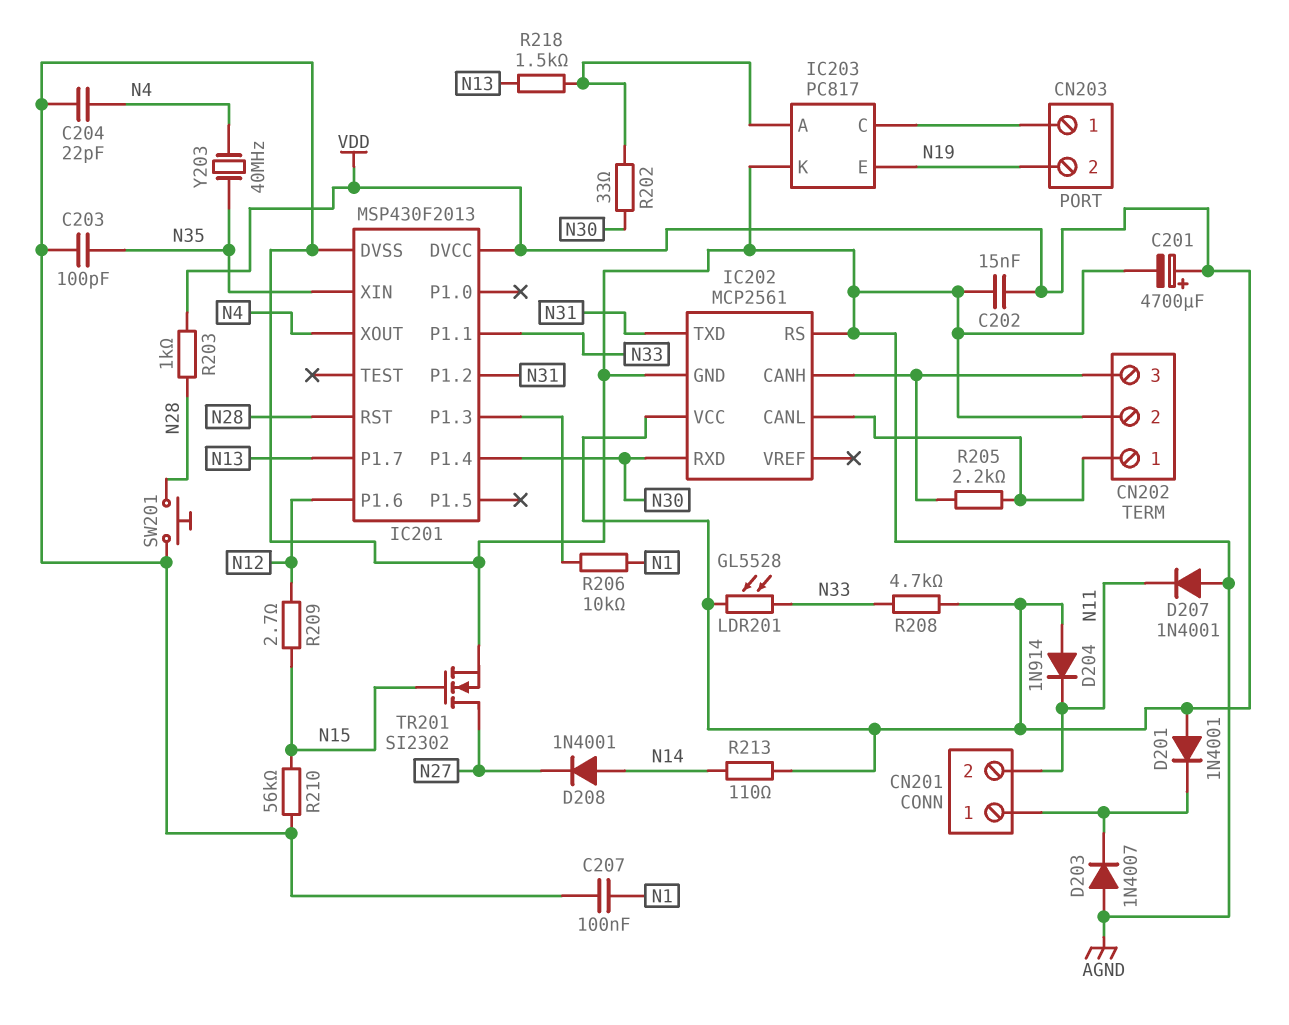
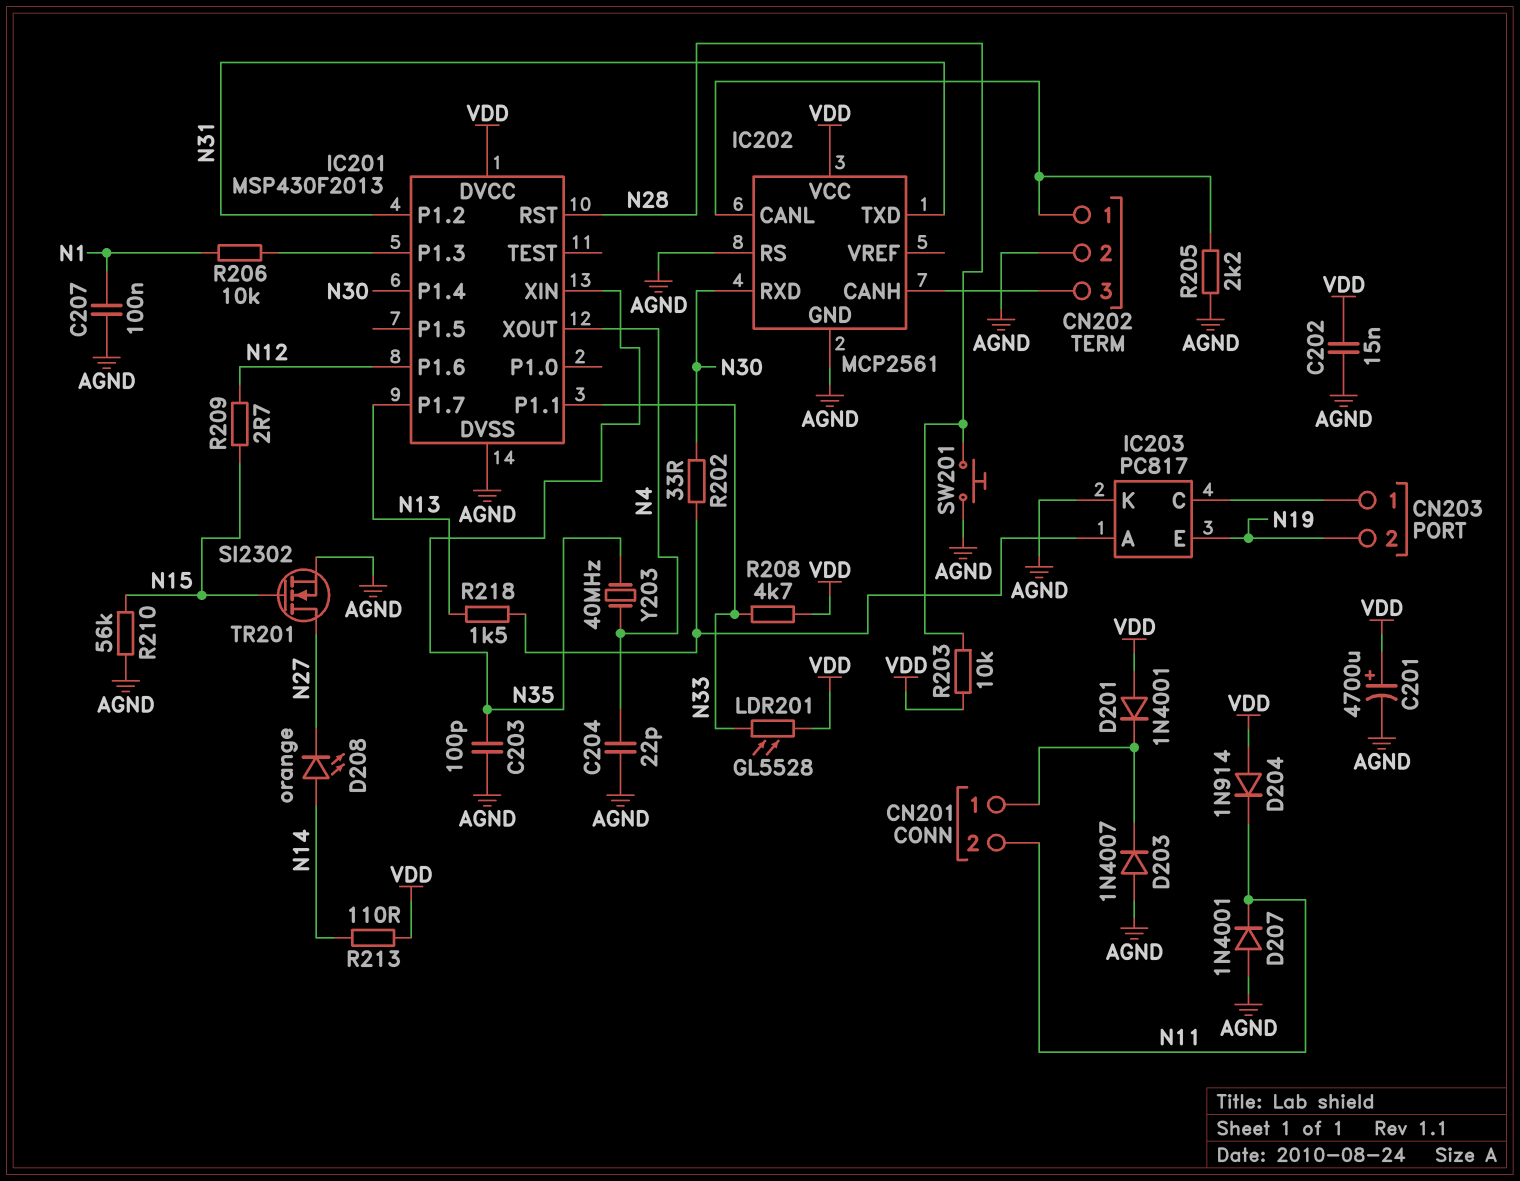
D208: diode 1N4001 (A N14, K N27) -> LED orange (A N14, K N27)
R203: 1k (N28, VDD) -> 10k (N28, VDD)
R205: 2.2k (CN202/1, CN202/3) -> 2.2k (AGND, CN202/1)

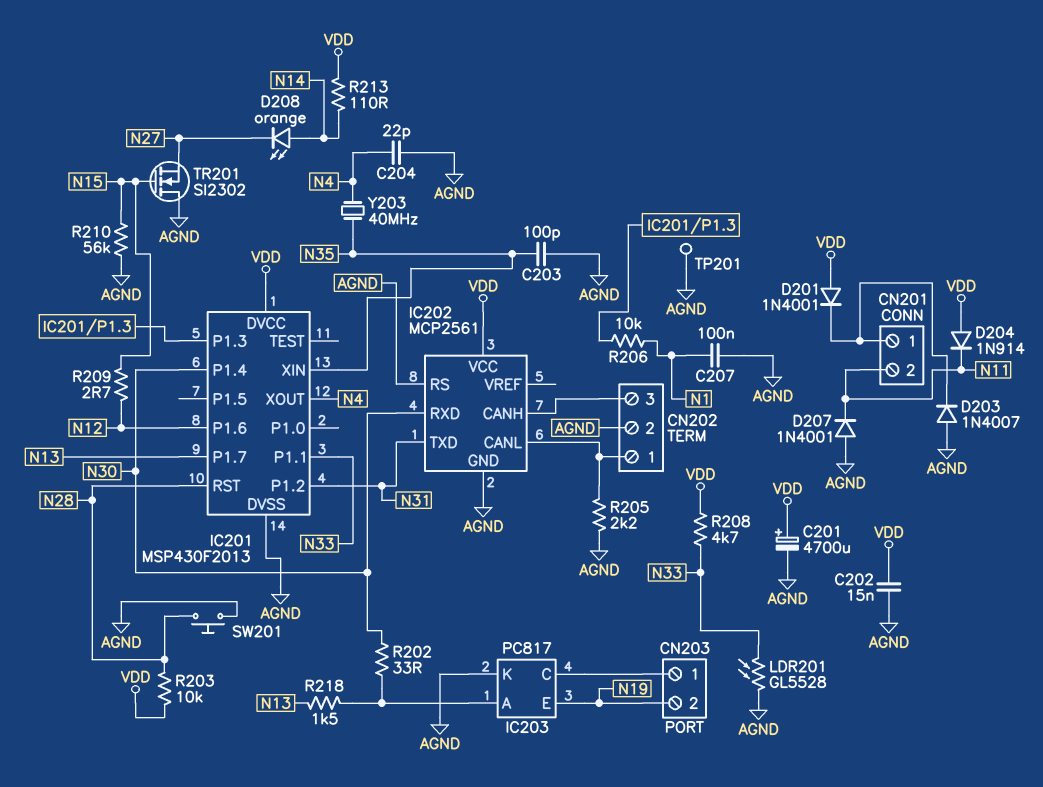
LDR201: GL5528 (N33, VDD) -> GL5528 (AGND, N33)
TP201: none -> test point (AGND)
TR201: NMOS SI2302 (G N15, D N27, S AGND) -> NMOS SI2302 (G N15, D AGND, S N27)

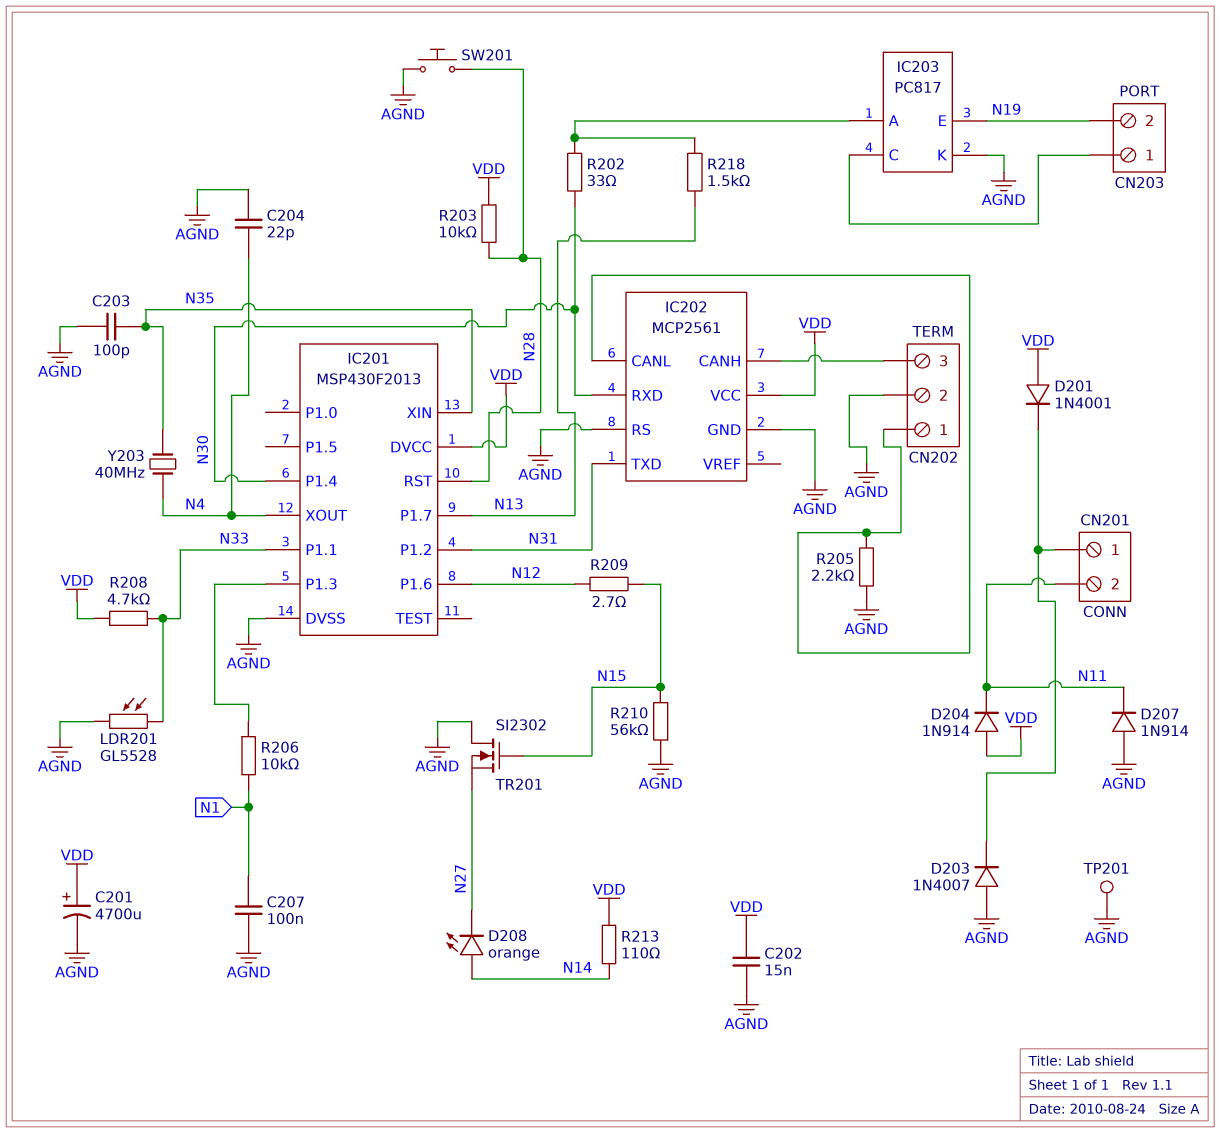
D207: diode 1N4001 (A AGND, K N11) -> diode 1N914 (A AGND, K N11)

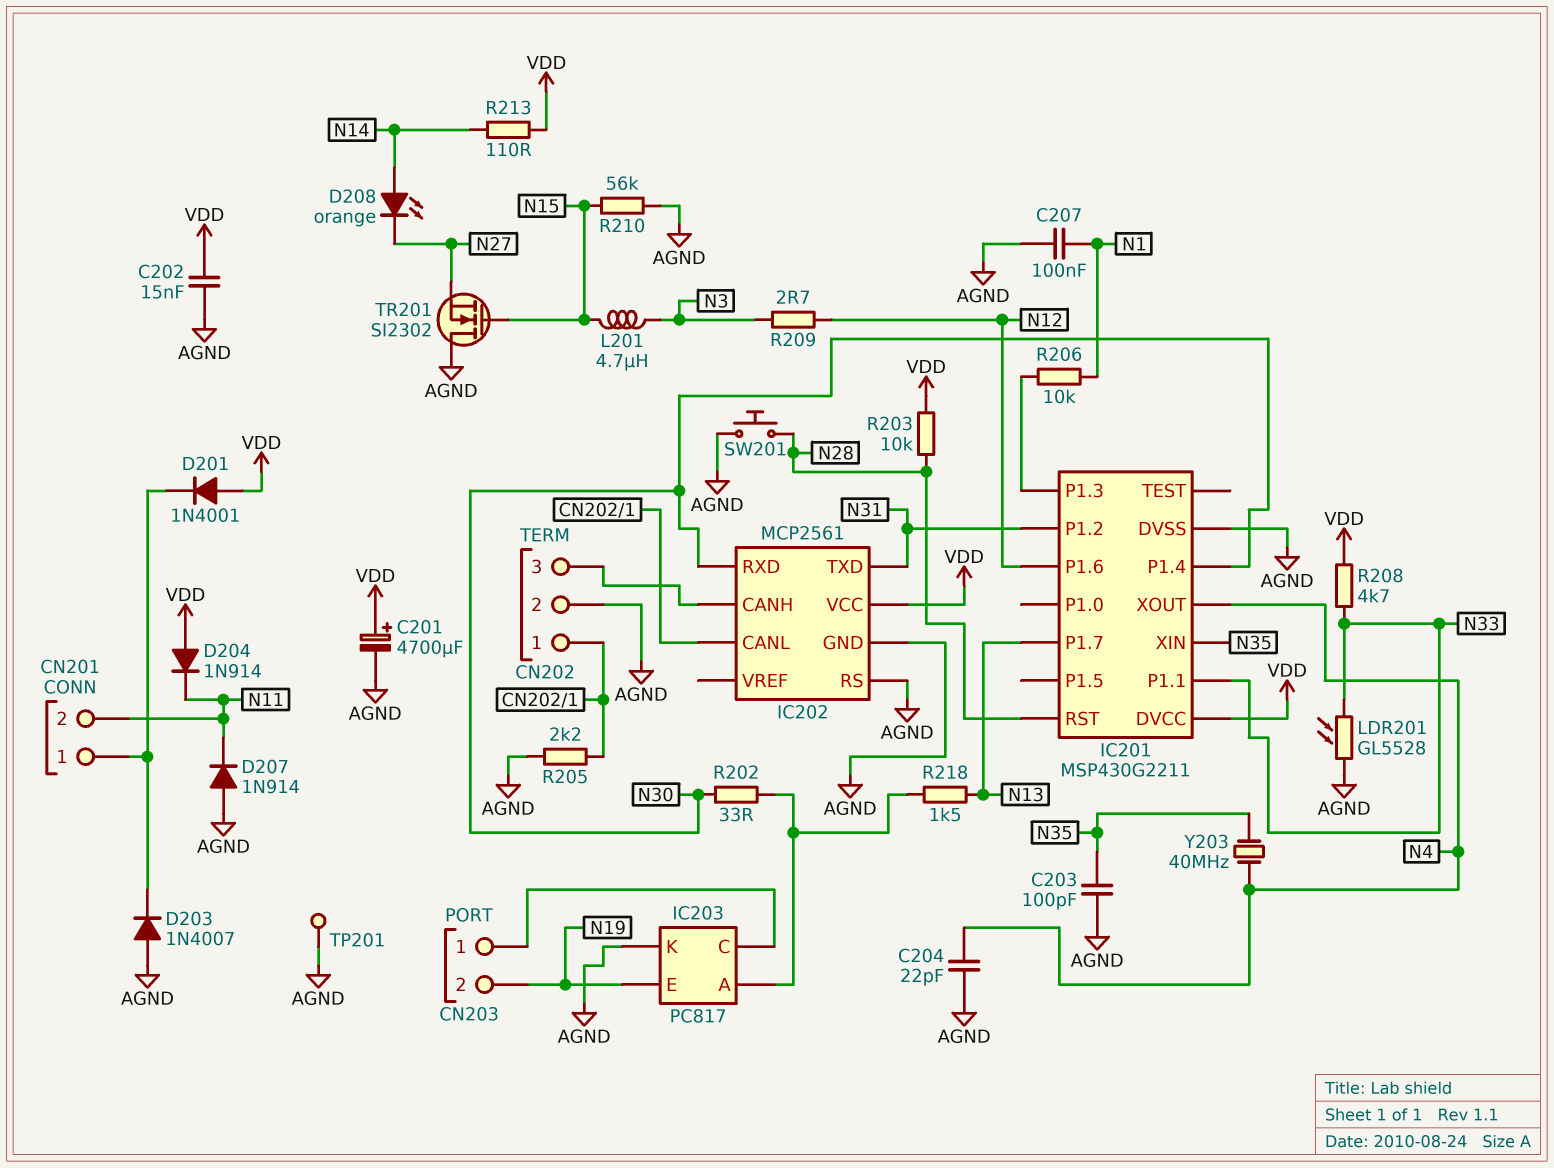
IC201: MSP430F2013 -> MSP430G2211
L201: none -> 4.7uH (N3, N15)
R209: 2.7 (N12, N15) -> 2.7 (N3, N12)

